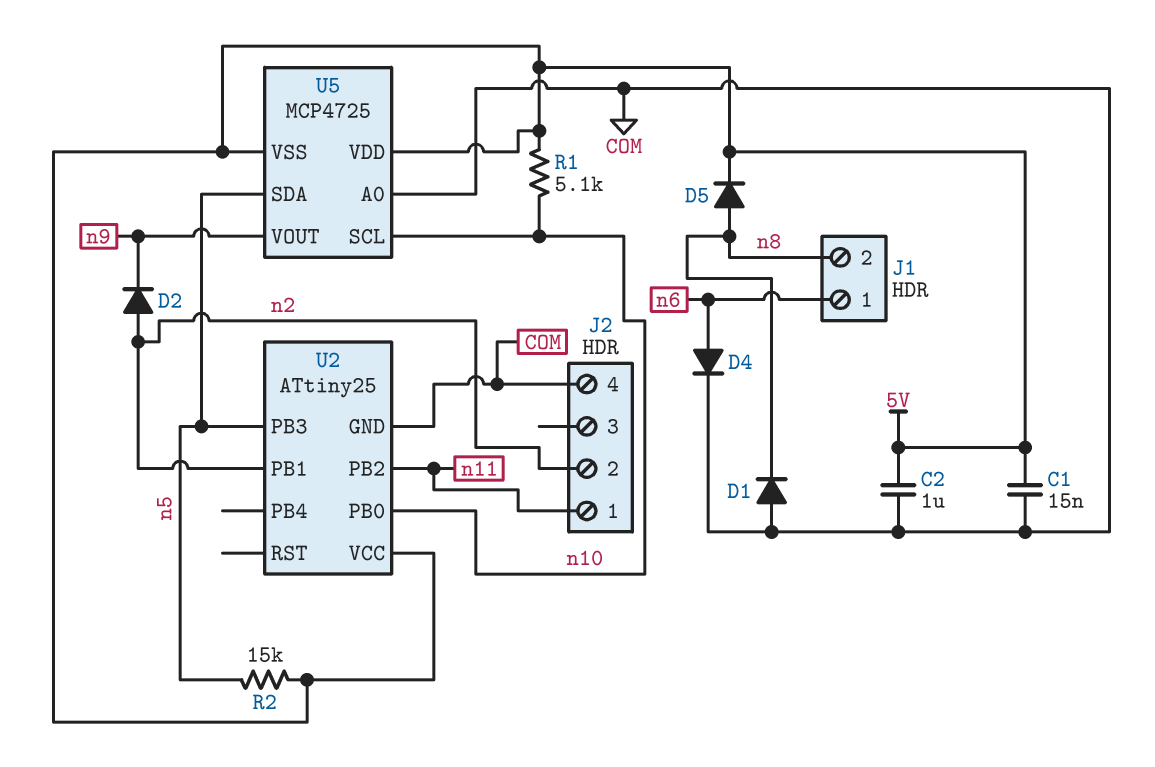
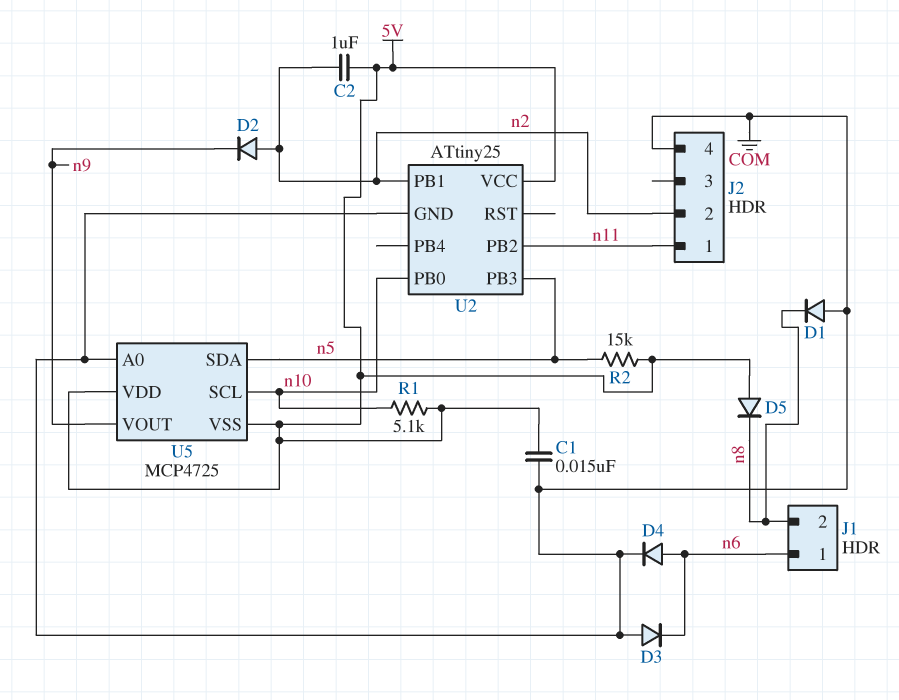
C2: 1uF (5V, COM) -> 1uF (5V, n2)
D3: none -> diode (A COM, K n6)
D5: diode (A n8, K 5V) -> diode (A 5V, K n8)

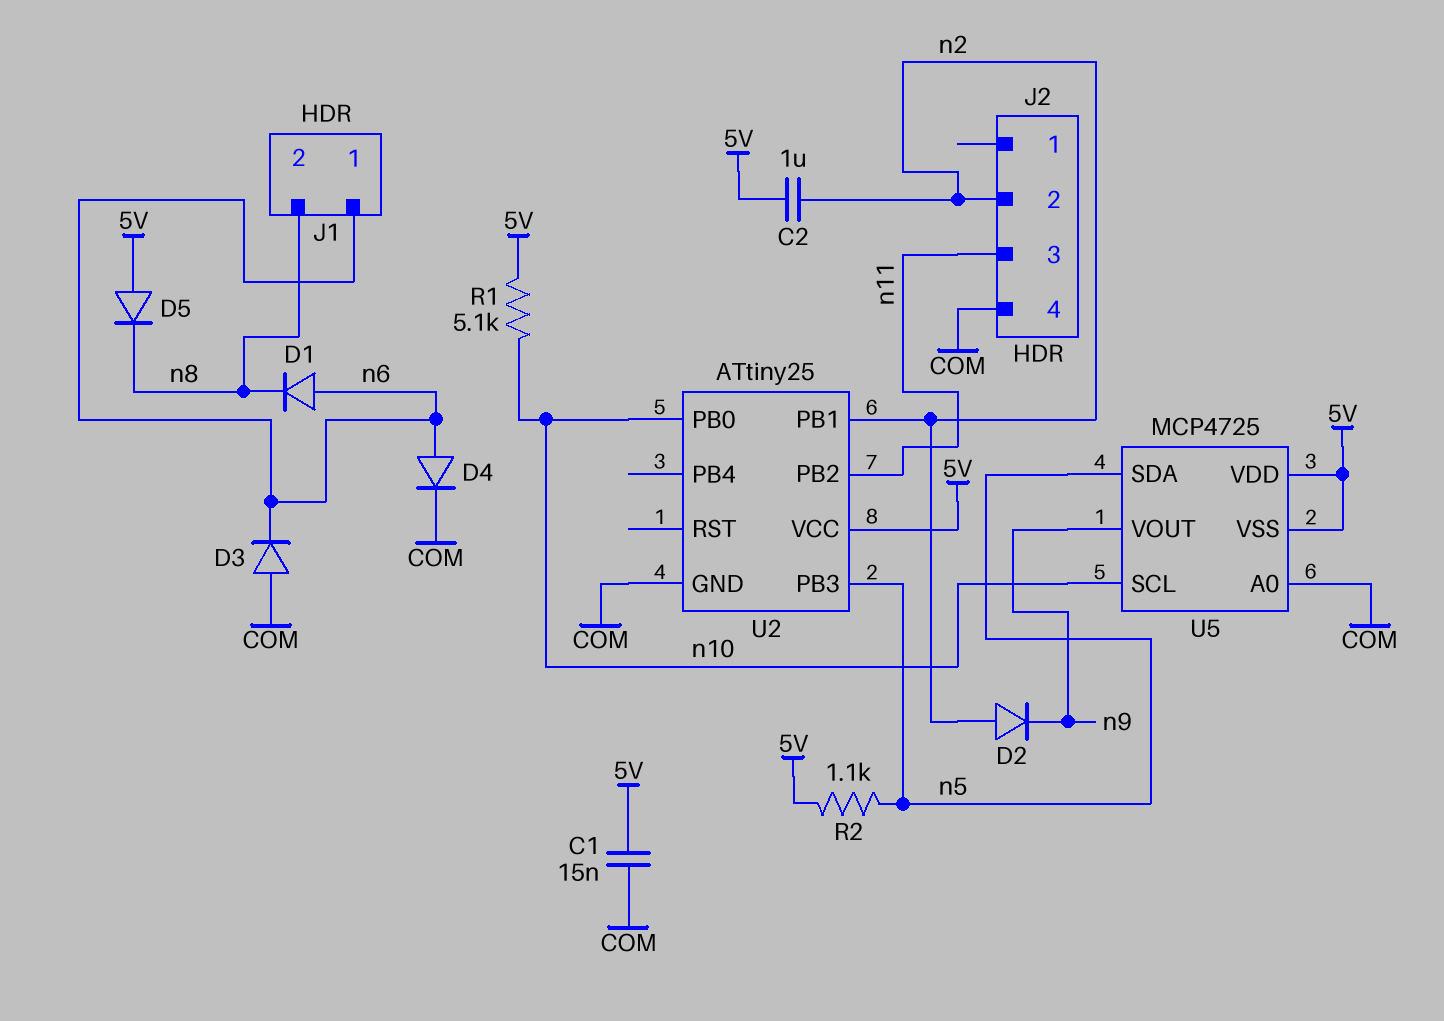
D1: diode (A COM, K n8) -> diode (A n6, K n8)
J2 pin 1: n11 -> none
J2 pin 3: none -> n11
R2: 15k (5V, n5) -> 1.1k (5V, n5)

